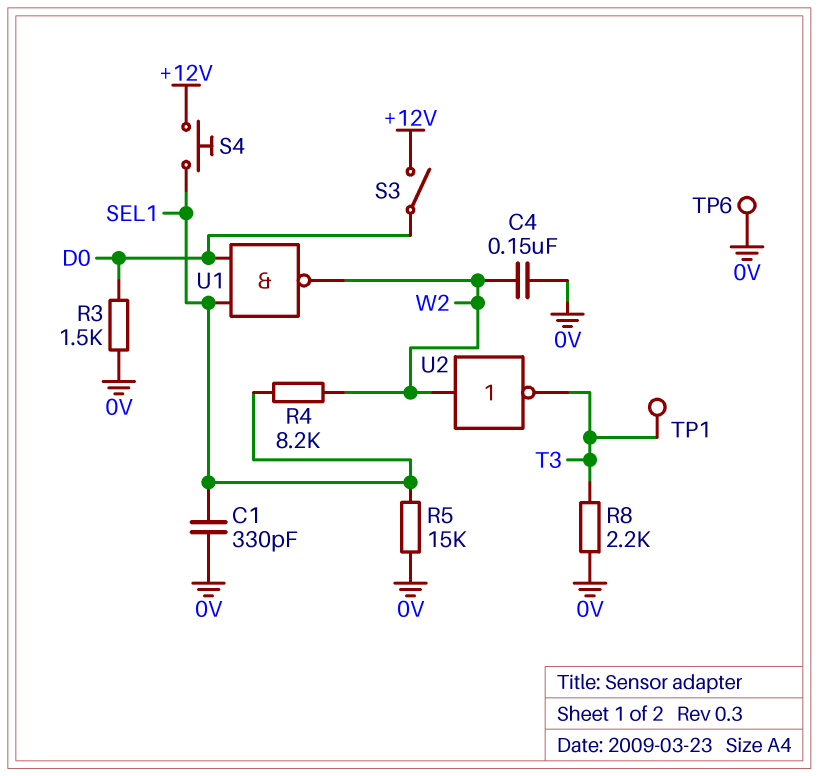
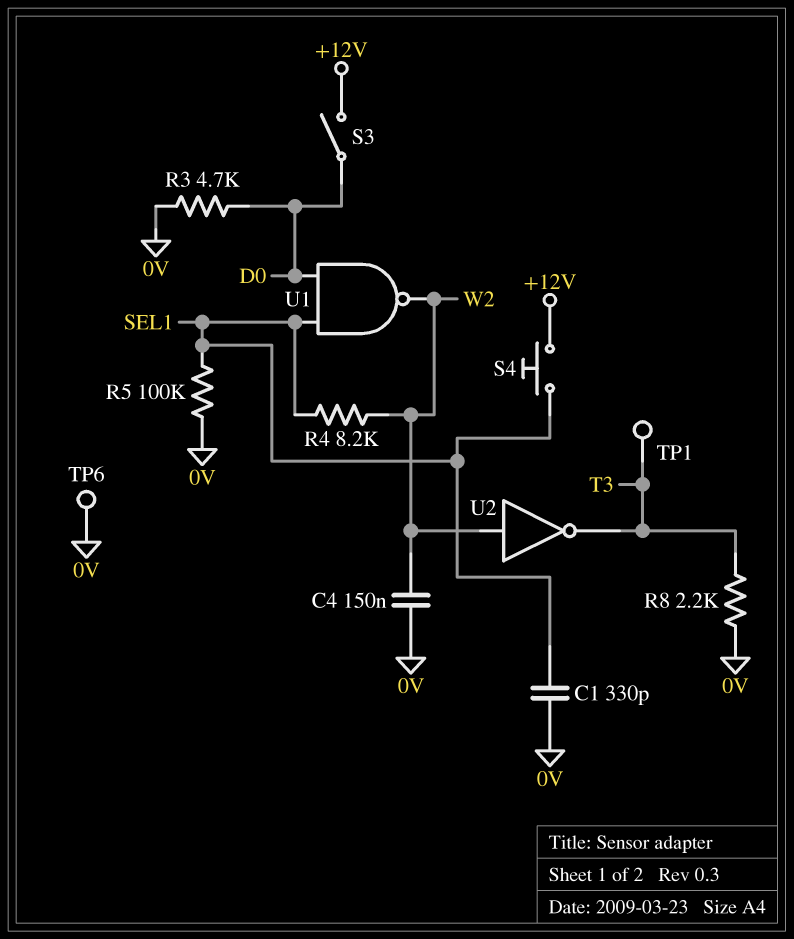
R3: 1.5k (0V, D0) -> 4.7k (0V, D0)
R5: 15k (0V, SEL1) -> 100k (0V, SEL1)

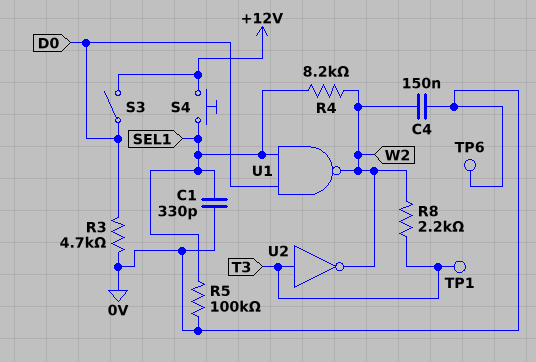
R8: 2.2k (0V, T3) -> 2.2k (T3, W2)
U2: NOT (in W2, out T3) -> NOT (in T3, out W2)

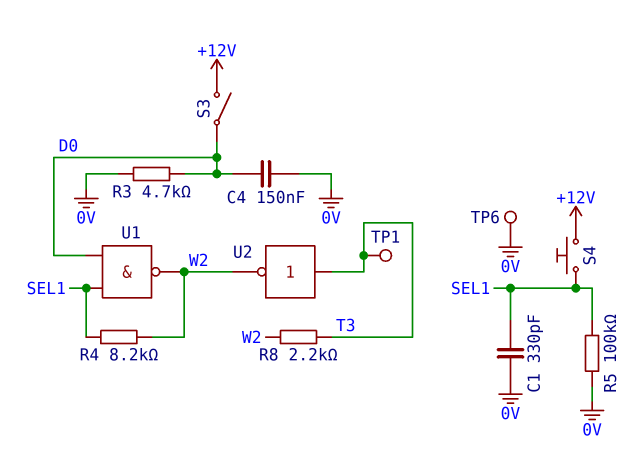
C4: 150nF (0V, W2) -> 150nF (0V, D0)

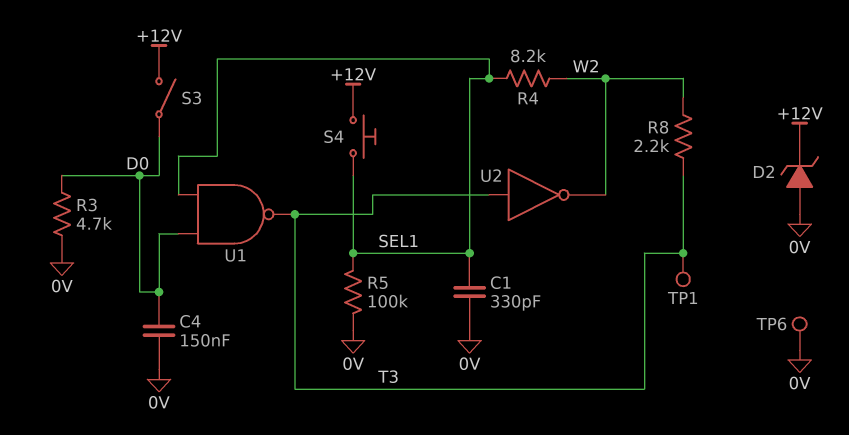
D2: none -> zener (A 0V, K +12V)
U1: NAND (in D0, in SEL1, out W2) -> NAND (in D0, in SEL1, out T3)

